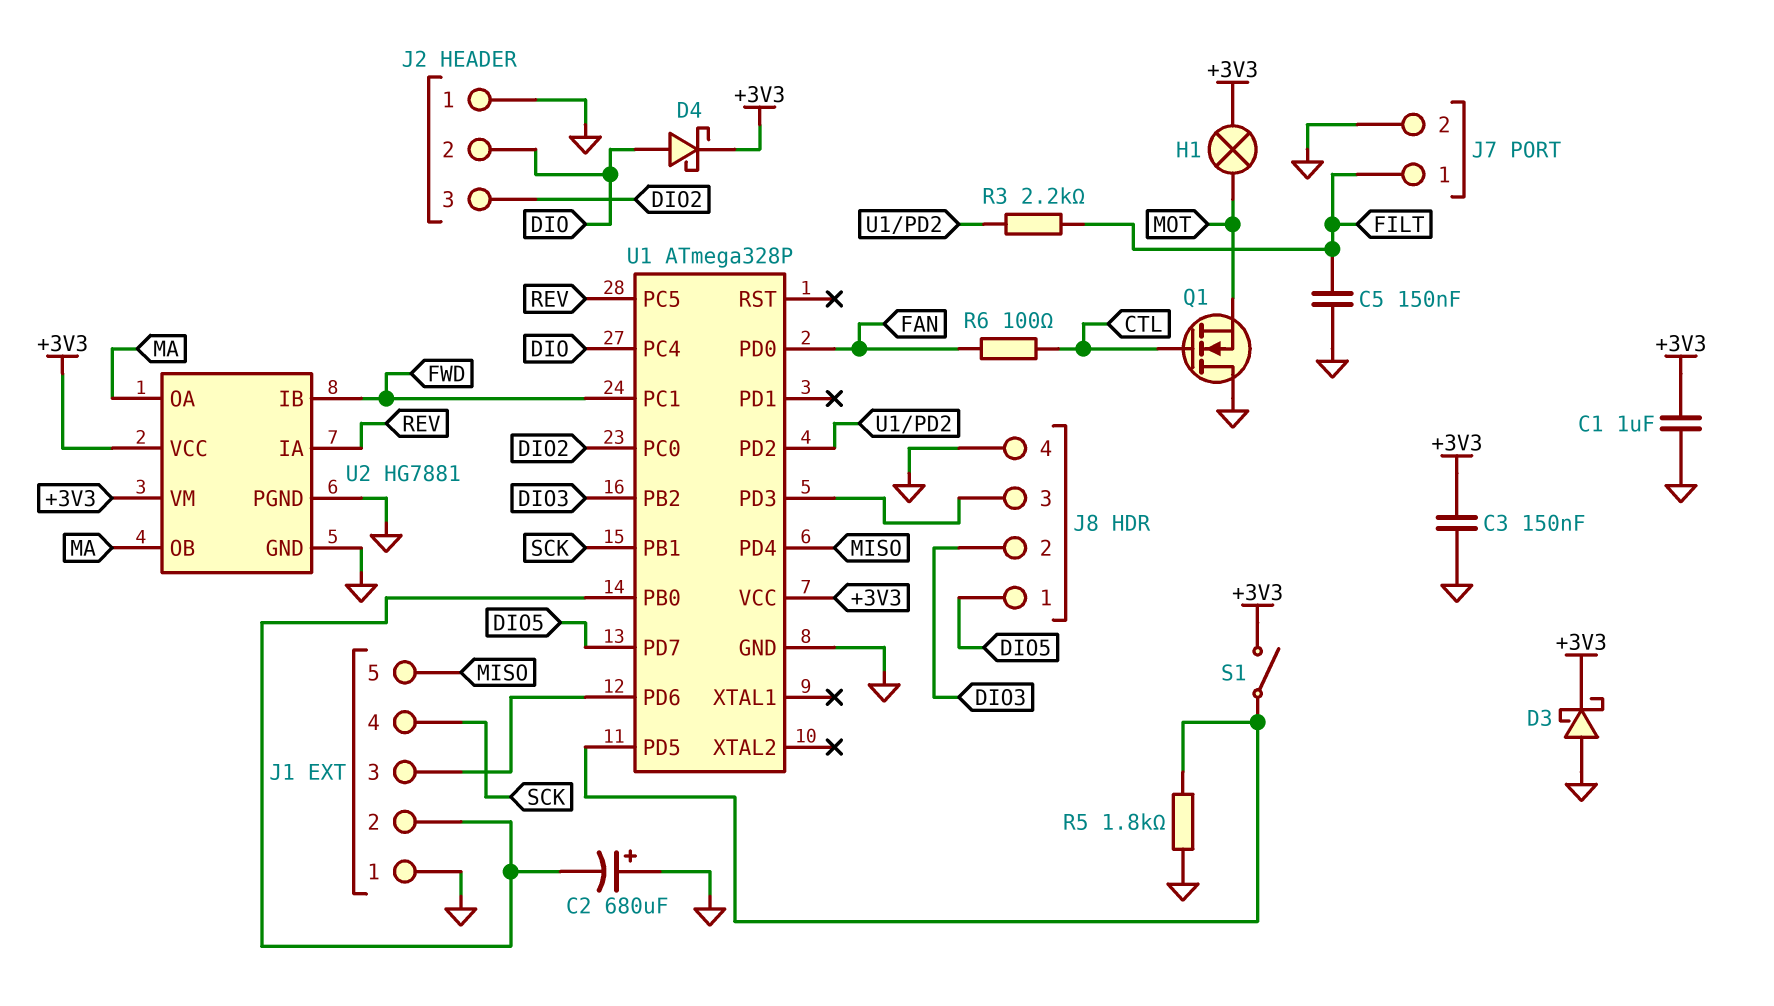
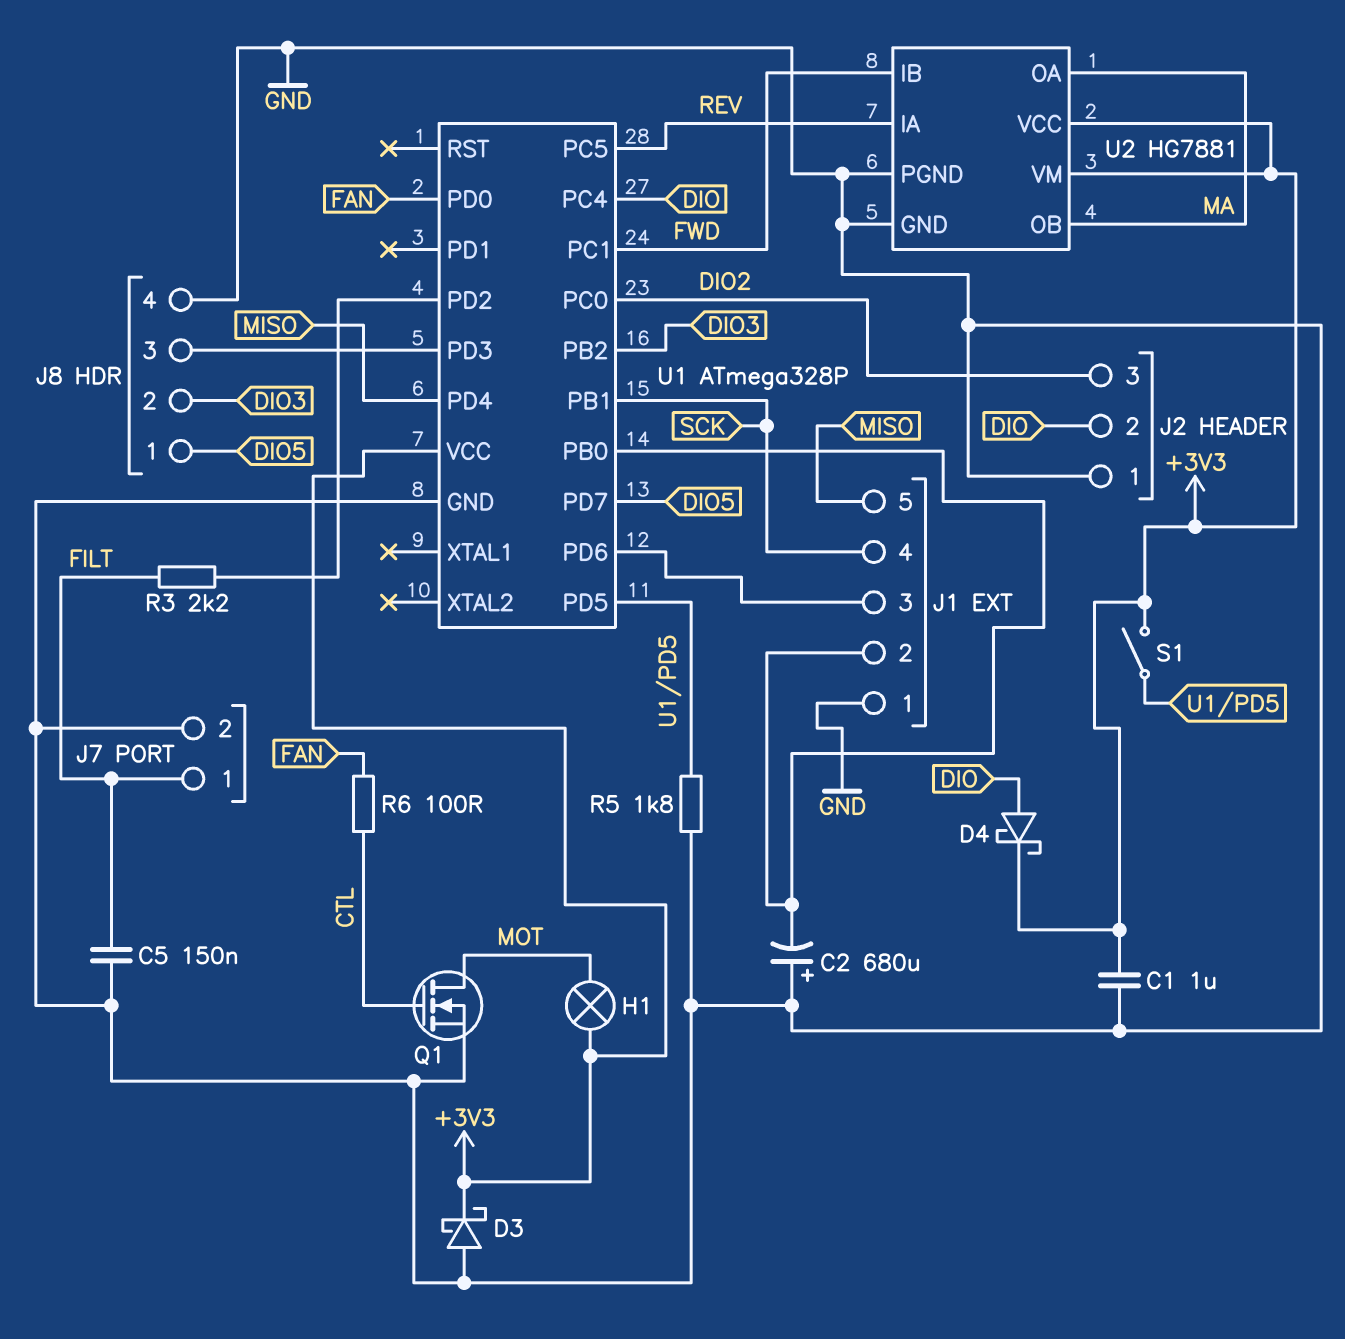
C3: 150nF (+3V3, GND) -> none
Q1: NMOS (G CTL, D GND, S MOT) -> NMOS (G CTL, D MOT, S GND)

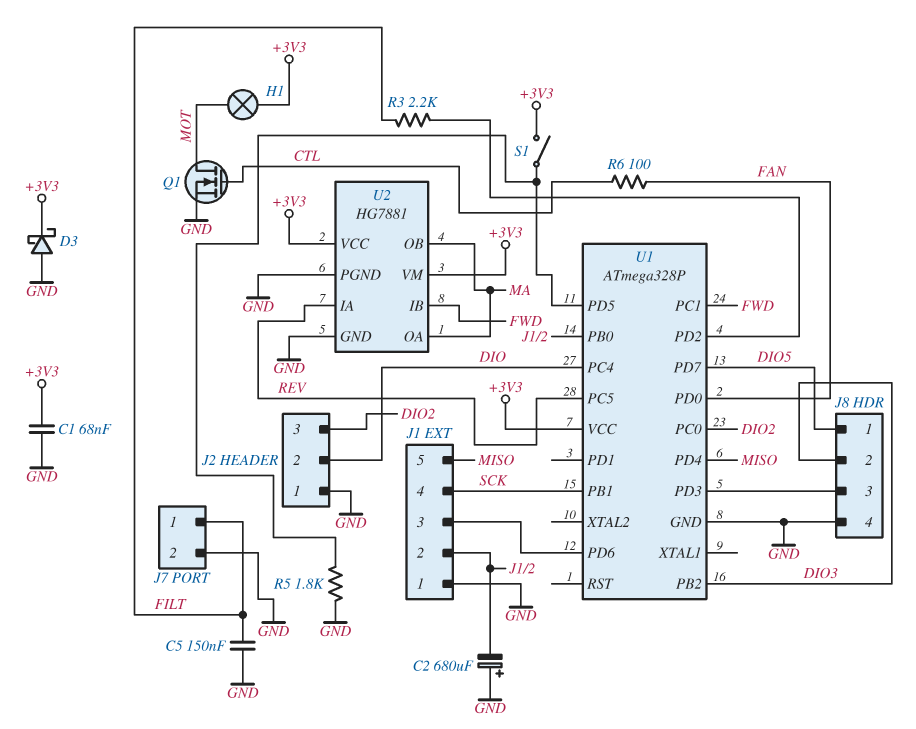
C1: 1uF (+3V3, GND) -> 68nF (+3V3, GND)
D4: schottky (A DIO, K +3V3) -> none

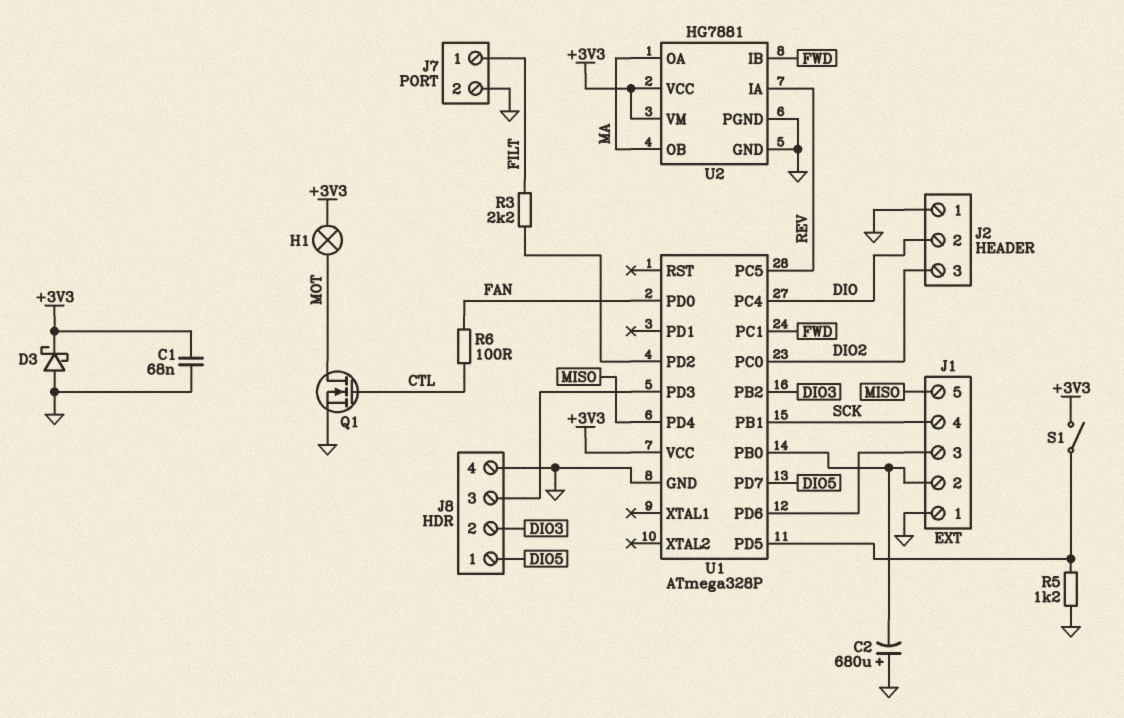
C5: 150nF (FILT, GND) -> none
R5: 1.8k (GND, U1/PD5) -> 1.2k (GND, U1/PD5)

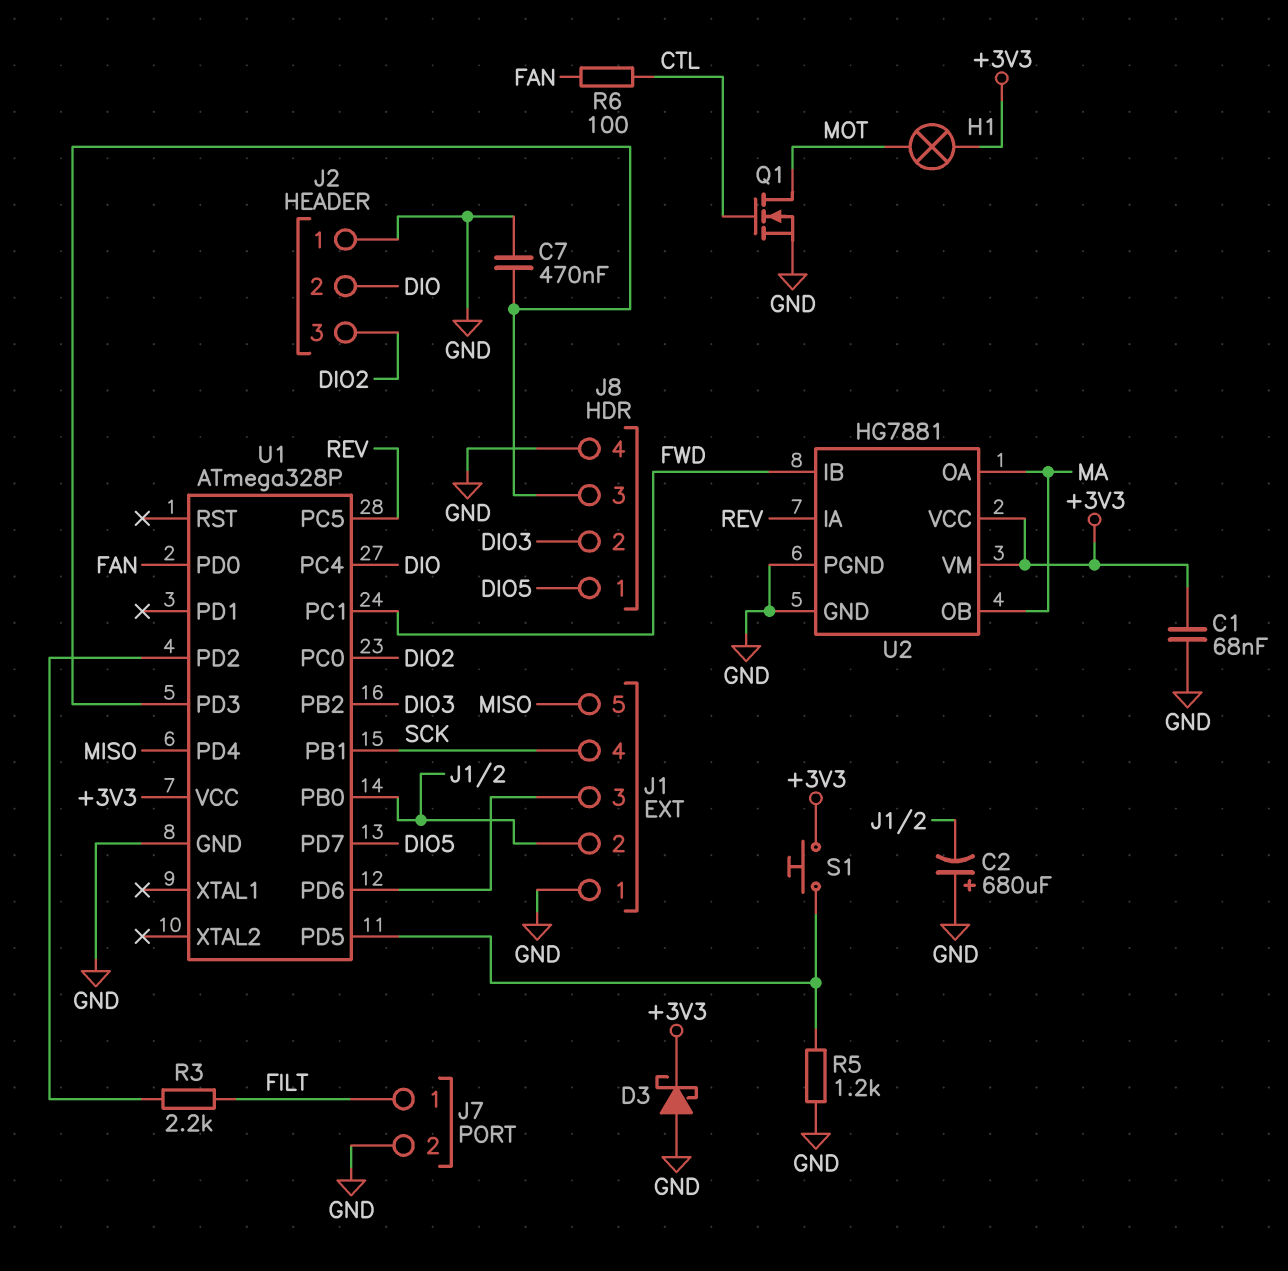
C7: none -> 470nF (GND, J8/3)
S1: switch (+3V3, U1/PD5) -> button (+3V3, U1/PD5)

